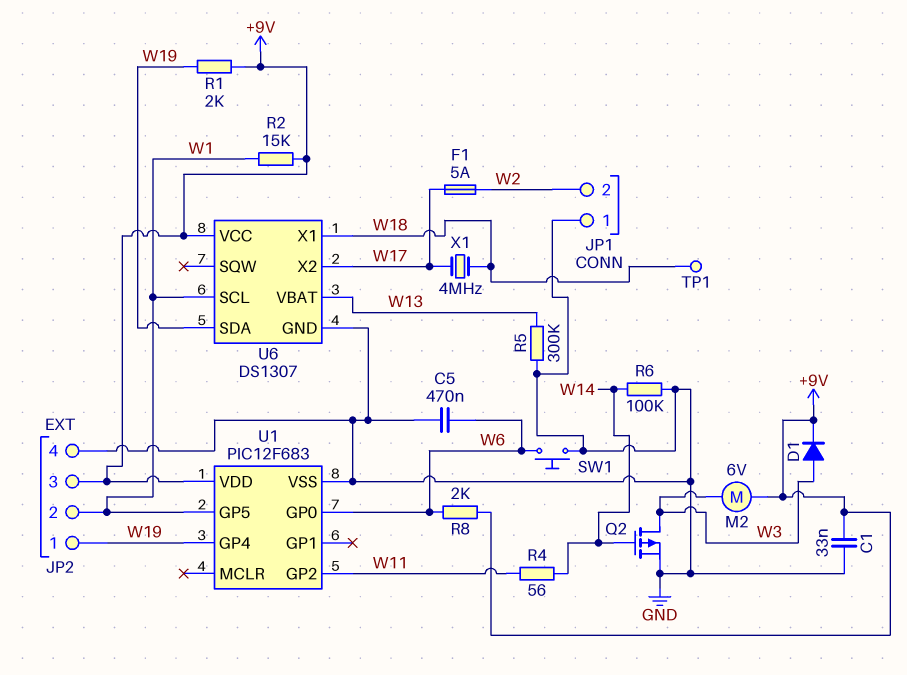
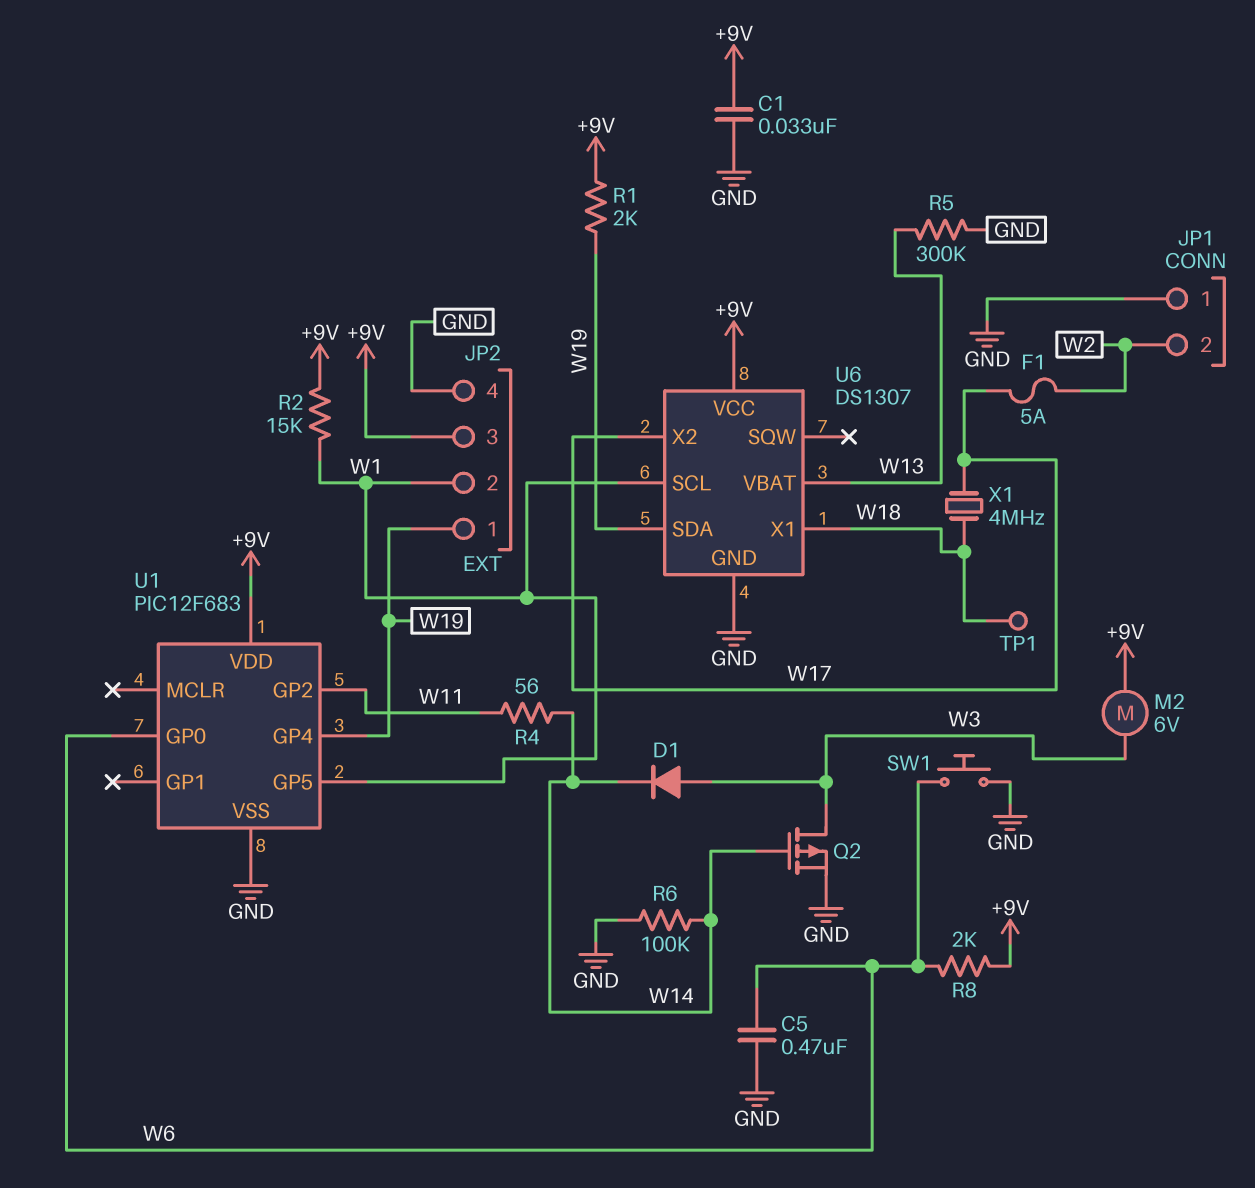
D1: diode (A W3, K +9V) -> diode (A W3, K W14)

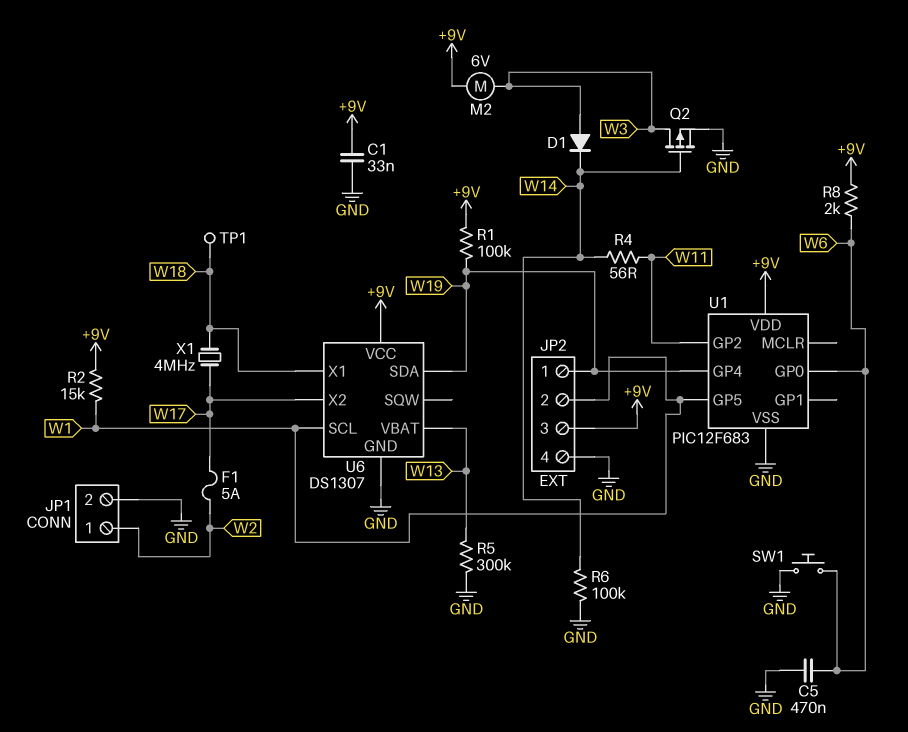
JP1 pin 1: GND -> W2
JP1 pin 2: W2 -> GND
R1: 2k (+9V, W19) -> 100k (+9V, W19)

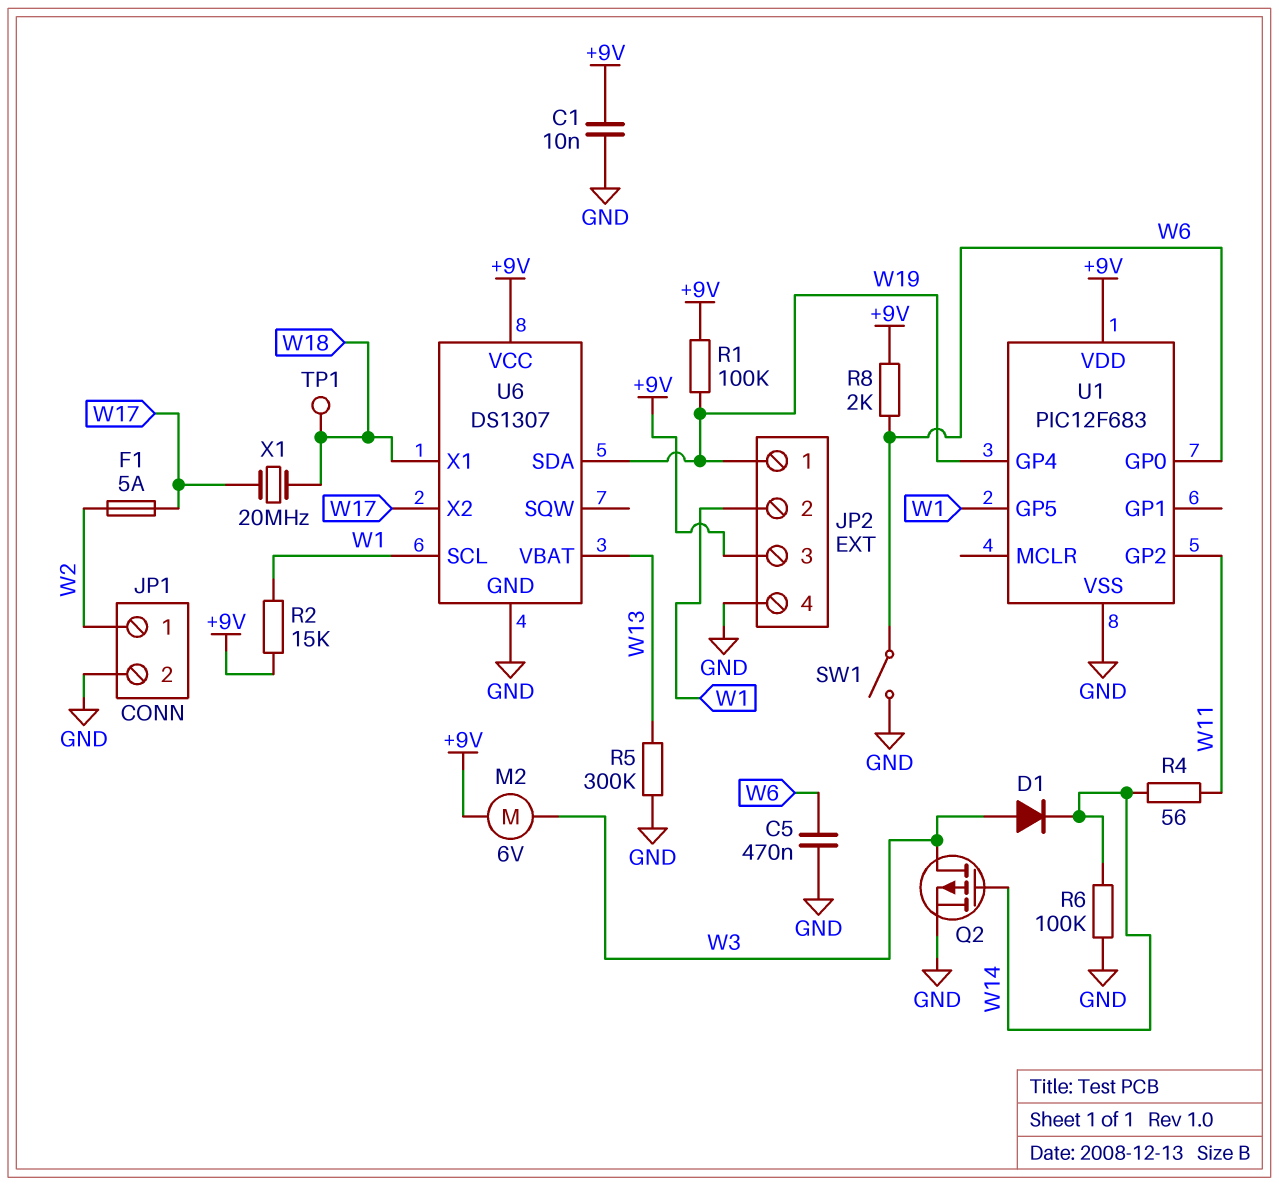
C1: 33nF (+9V, GND) -> 10nF (+9V, GND)
SW1: button (GND, W6) -> switch (GND, W6)
X1: 4MHz (W17, W18) -> 20MHz (W17, W18)

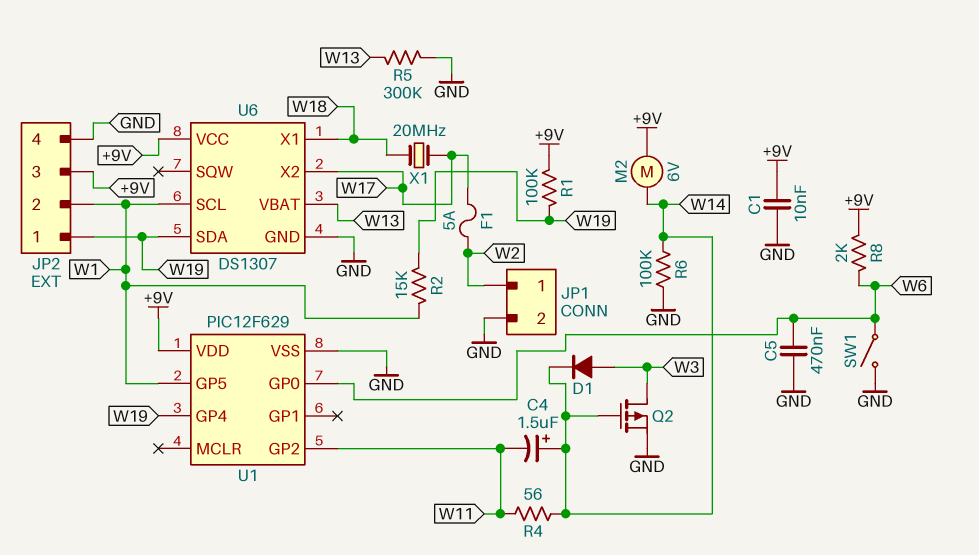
C4: none -> 1.5uF (plus W14, minus W11)
M2: motor 6V (+9V, W3) -> motor 6V (+9V, W14)
R2: 15k (+9V, W1) -> 15k (W1, W19)
TP1: test point (W18) -> none
U1: PIC12F683 -> PIC12F629

